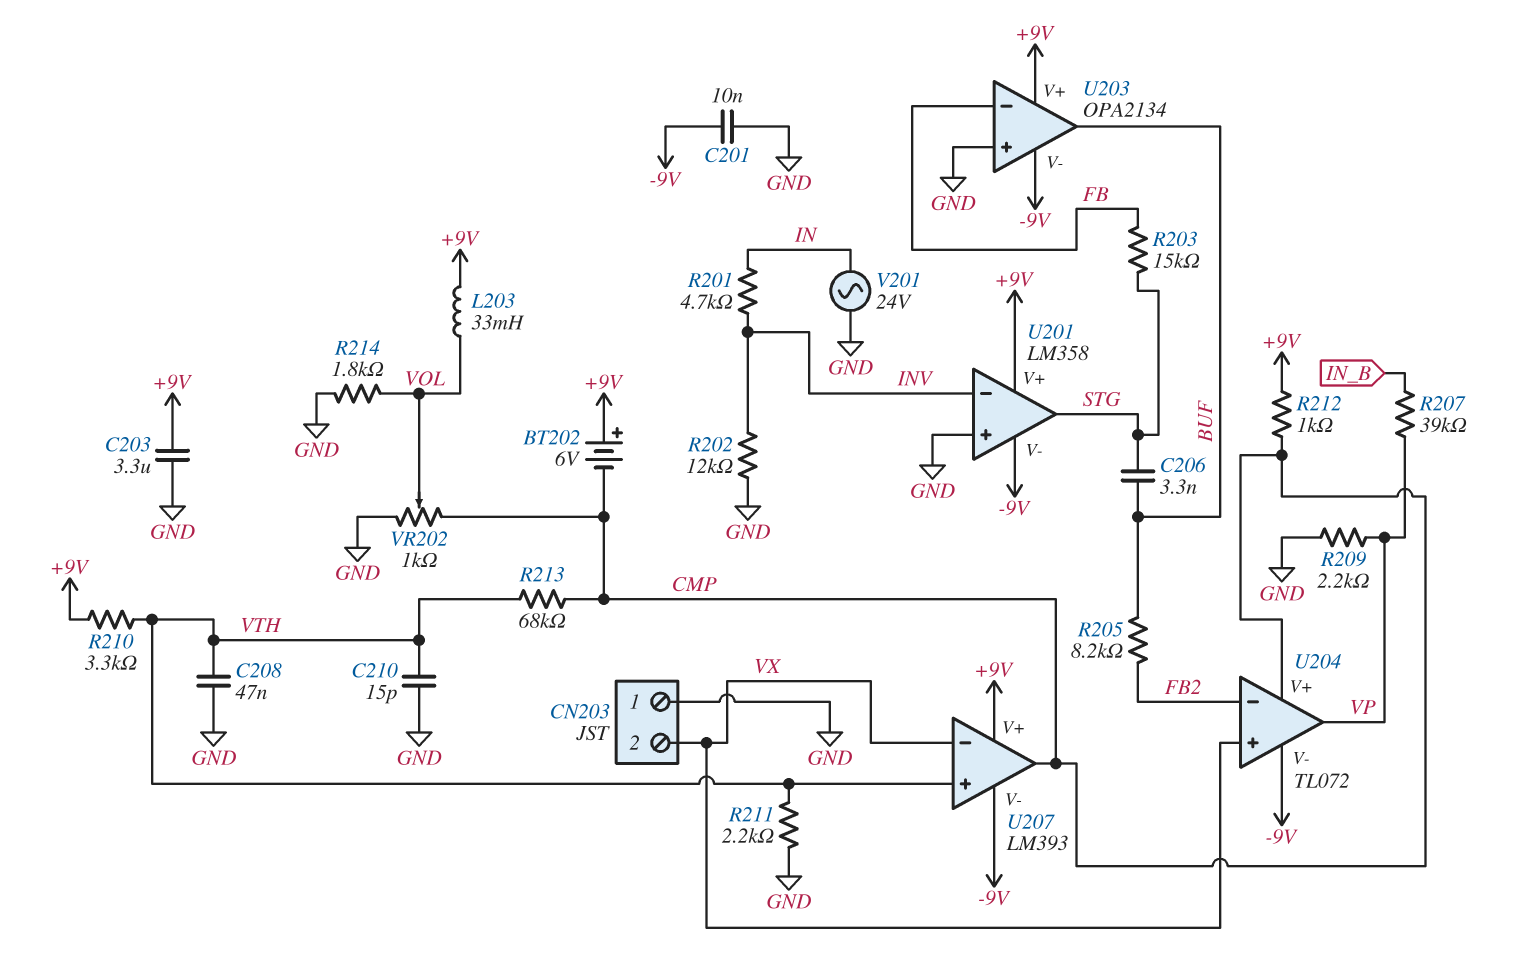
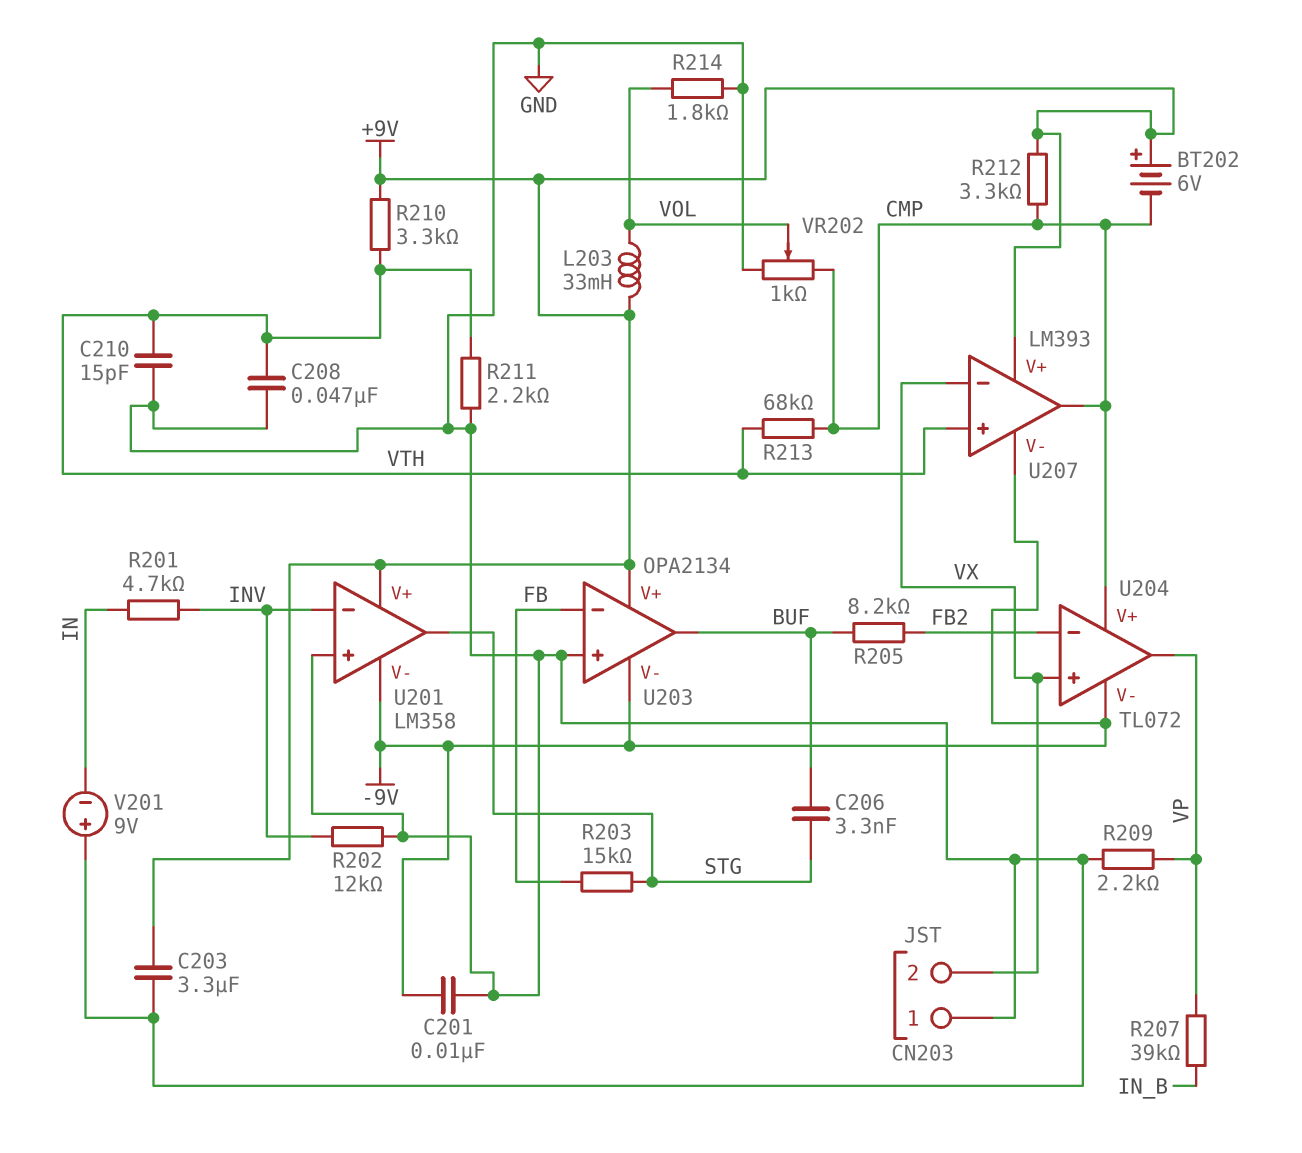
R212: 1k (+9V, CMP) -> 3.3k (+9V, CMP)
V201: AC 24V (GND, IN) -> 9V (plus GND, minus IN)

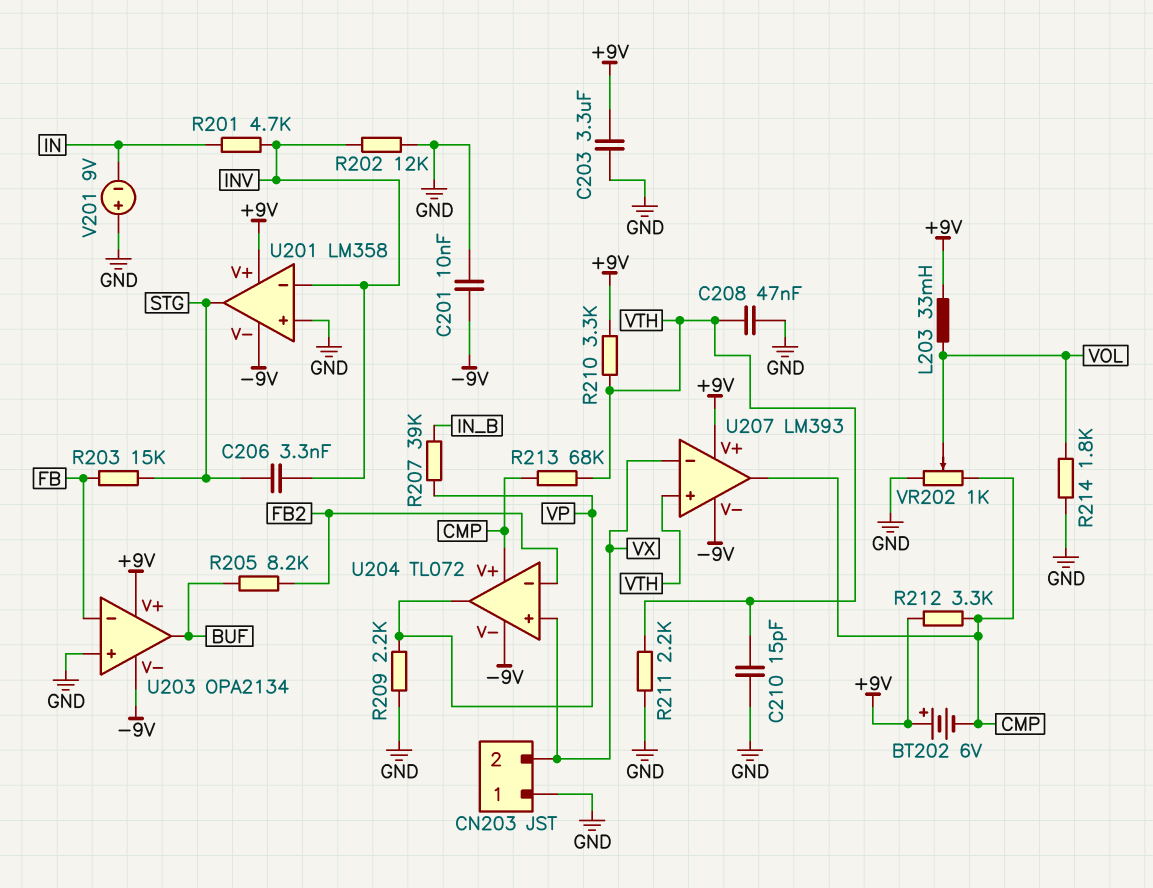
C206: 3.3nF (BUF, STG) -> 3.3nF (INV, STG)

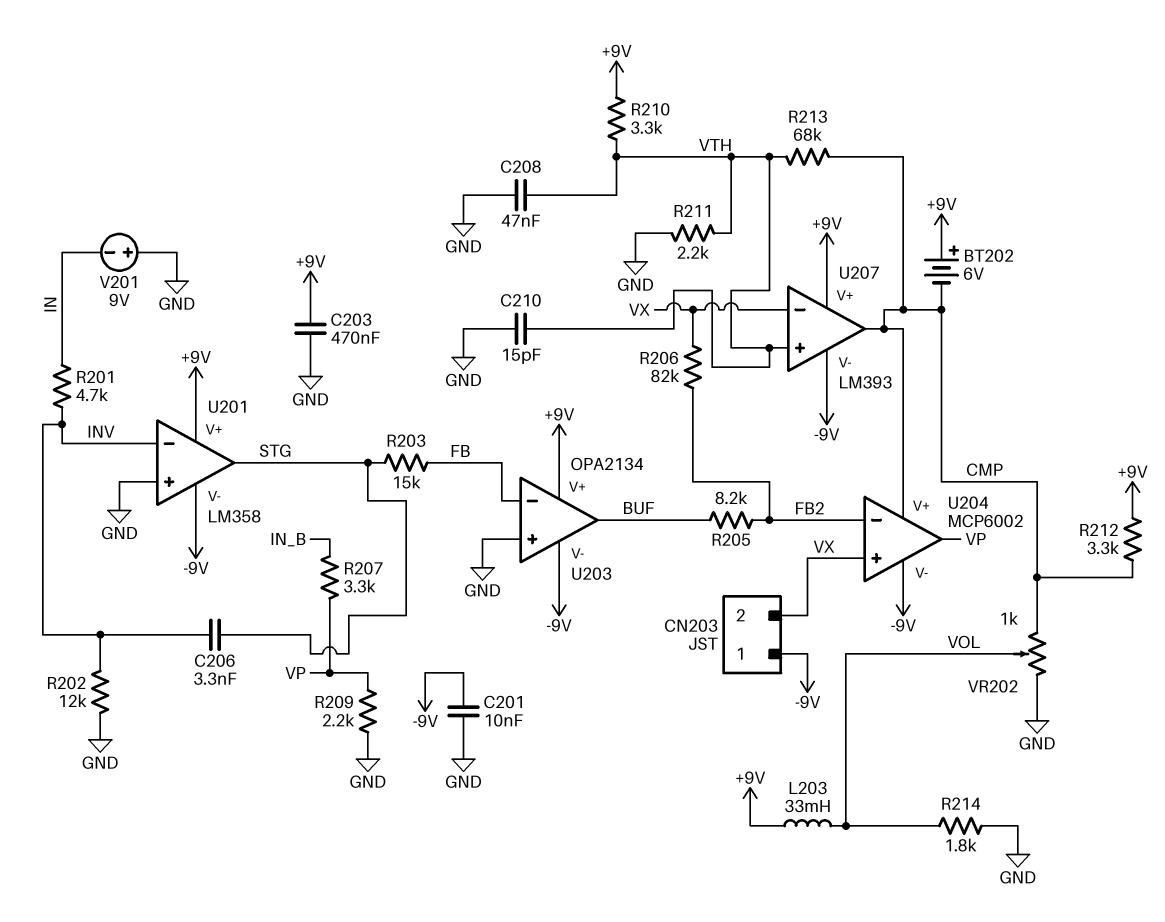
C203: 3.3uF (+9V, GND) -> 470nF (+9V, GND)
CN203 pin 1: GND -> -9V
R206: none -> 82k (FB2, VX)
R207: 39k (IN_B, VP) -> 3.3k (IN_B, VP)
U204: TL072 -> MCP6002

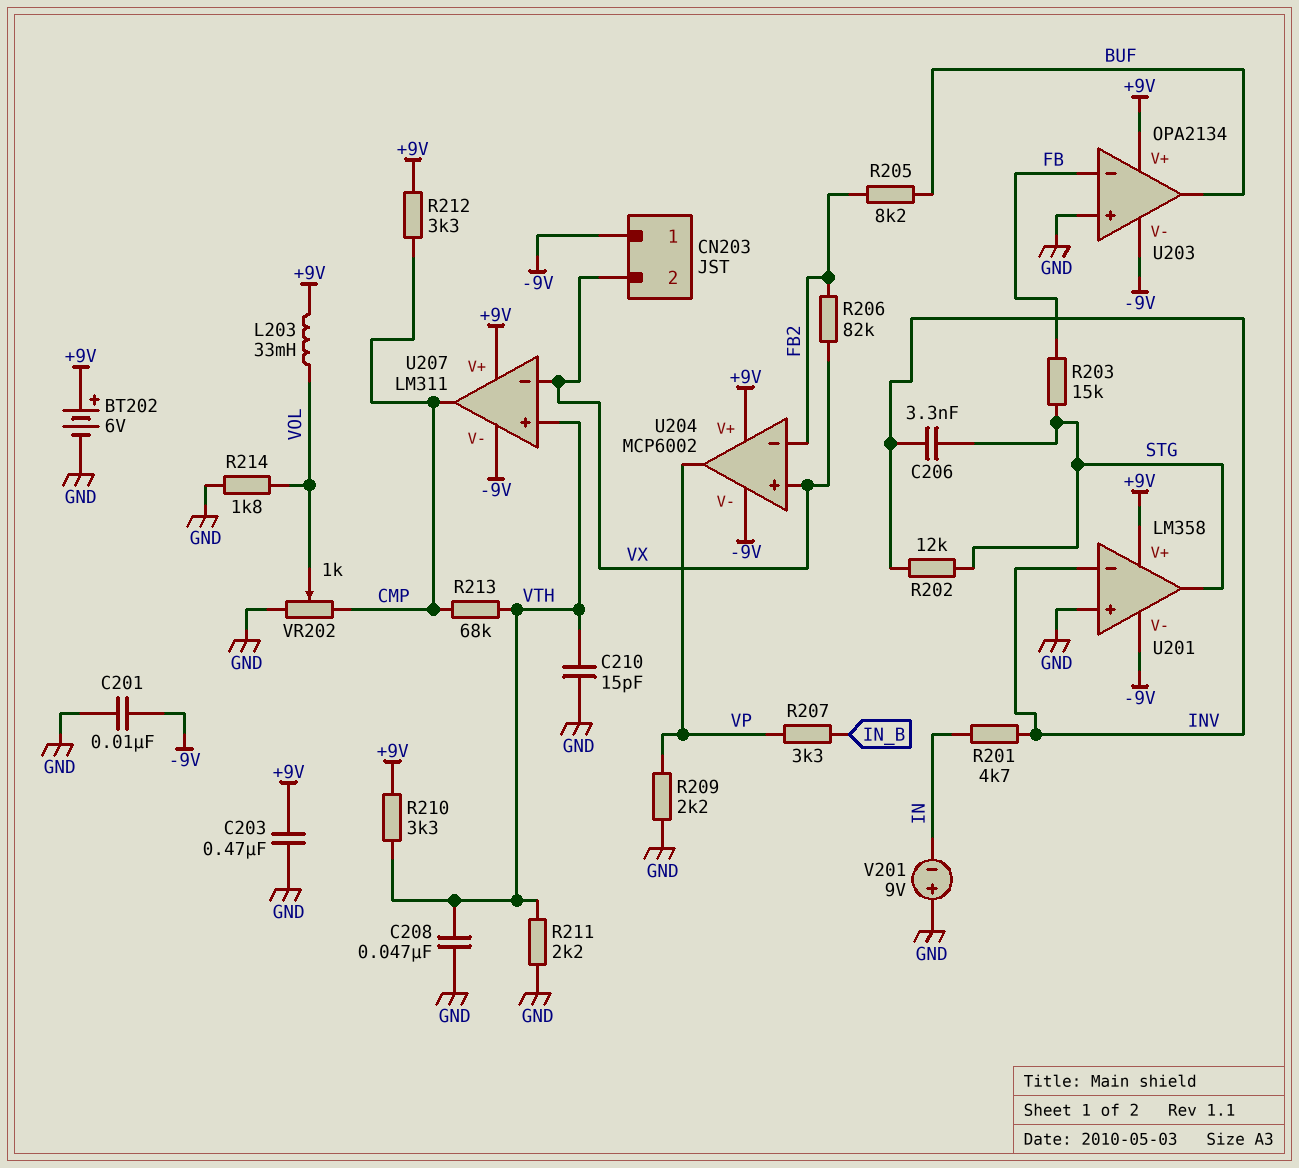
BT202: 6V (plus +9V, minus CMP) -> 6V (plus +9V, minus GND)
R202: 12k (GND, INV) -> 12k (INV, STG)
U204 pin V+: CMP -> +9V
U207: LM393 -> LM311

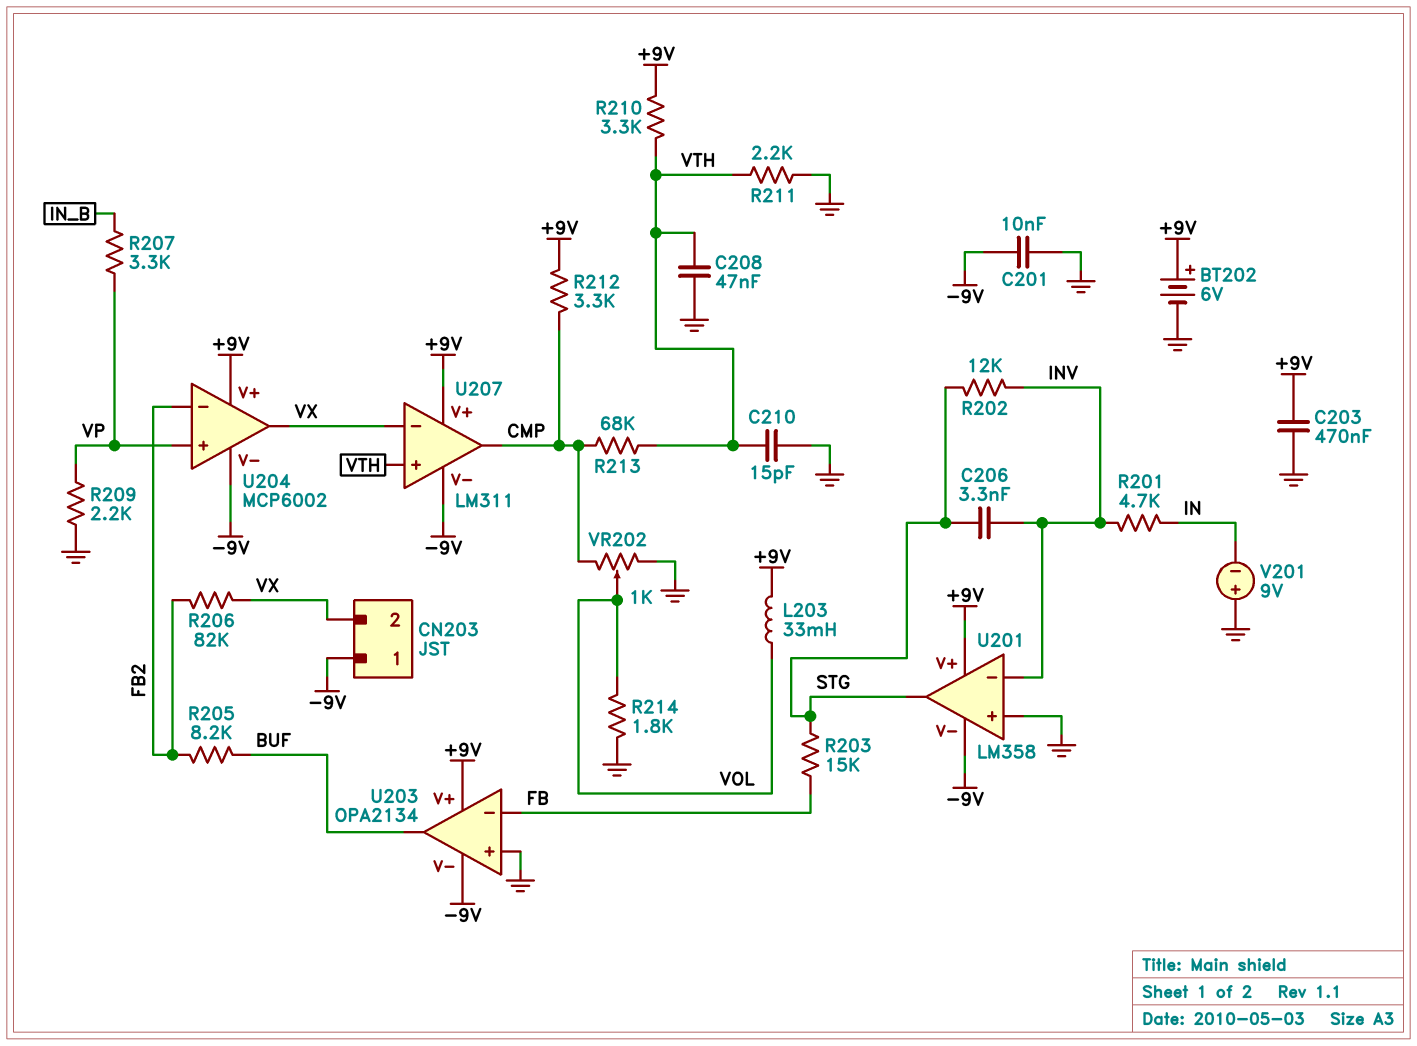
U204 pin in+: VX -> VP
U204 pin out: VP -> VX

